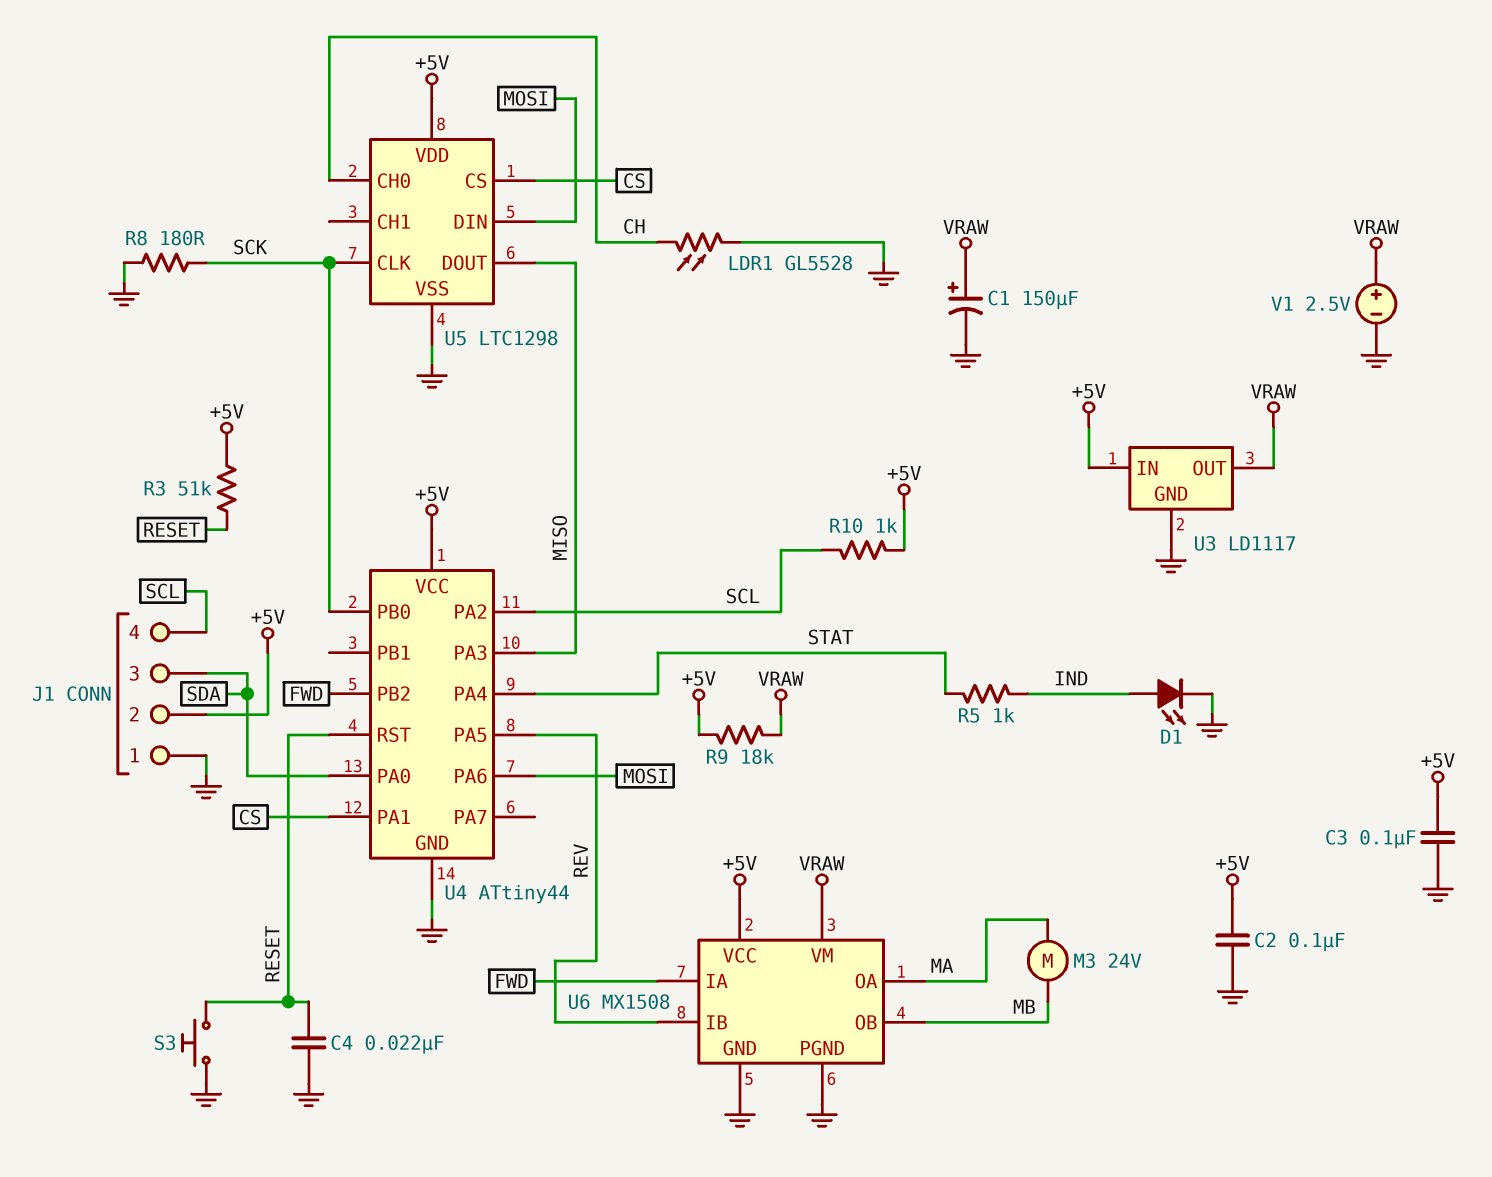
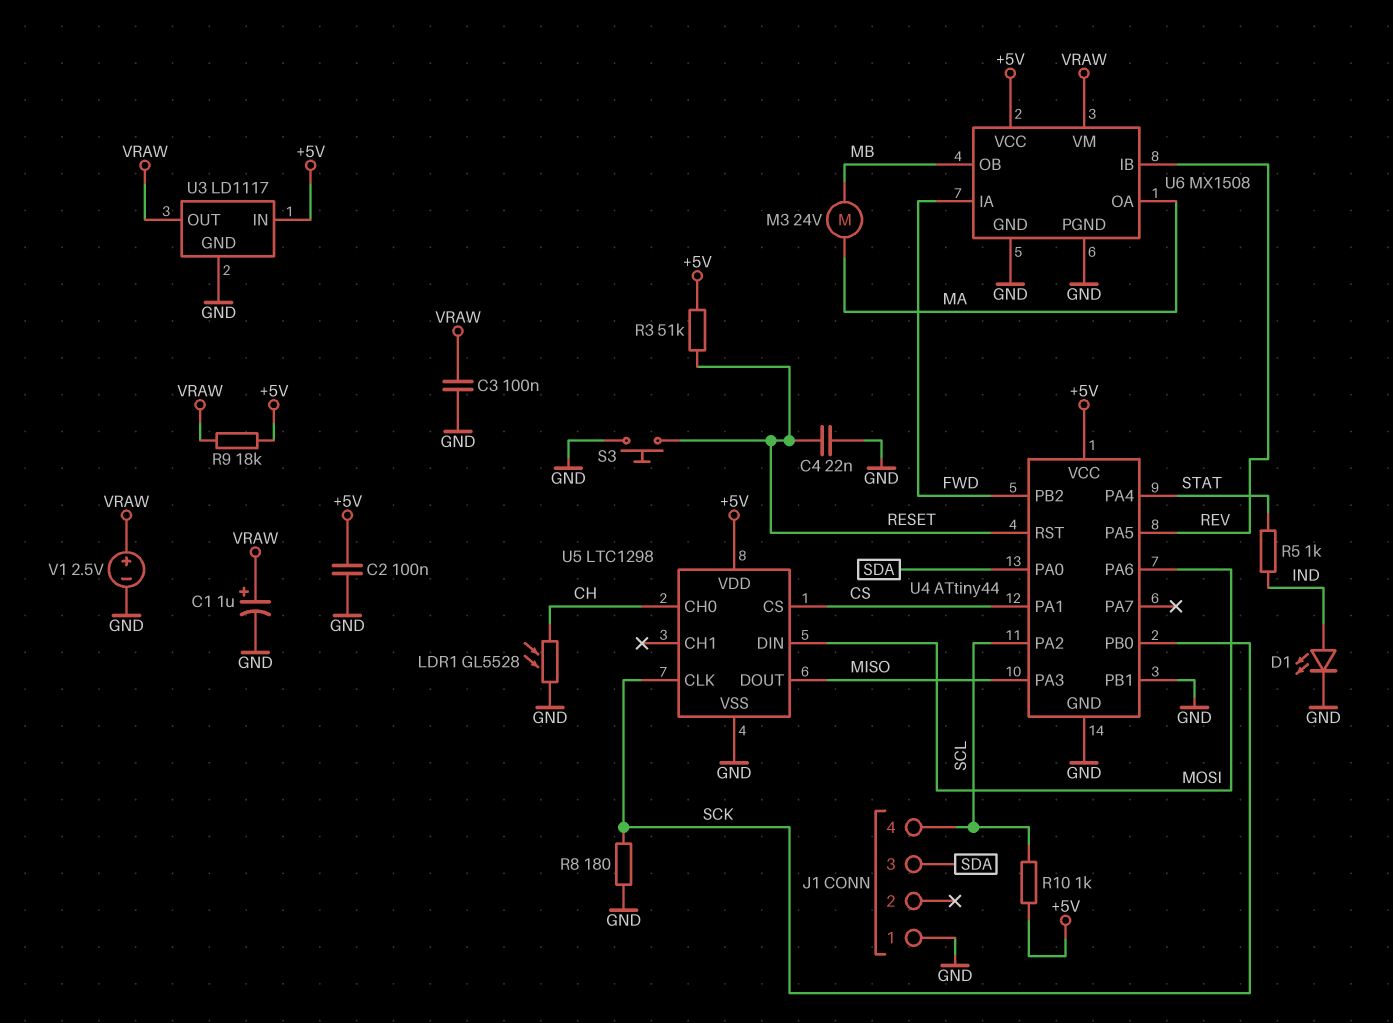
C1: 150uF (plus VRAW, minus GND) -> 1uF (plus VRAW, minus GND)
C3: 100nF (+5V, GND) -> 100nF (GND, VRAW)
J1 pin 2: +5V -> none
U4 pin PB1: none -> GND

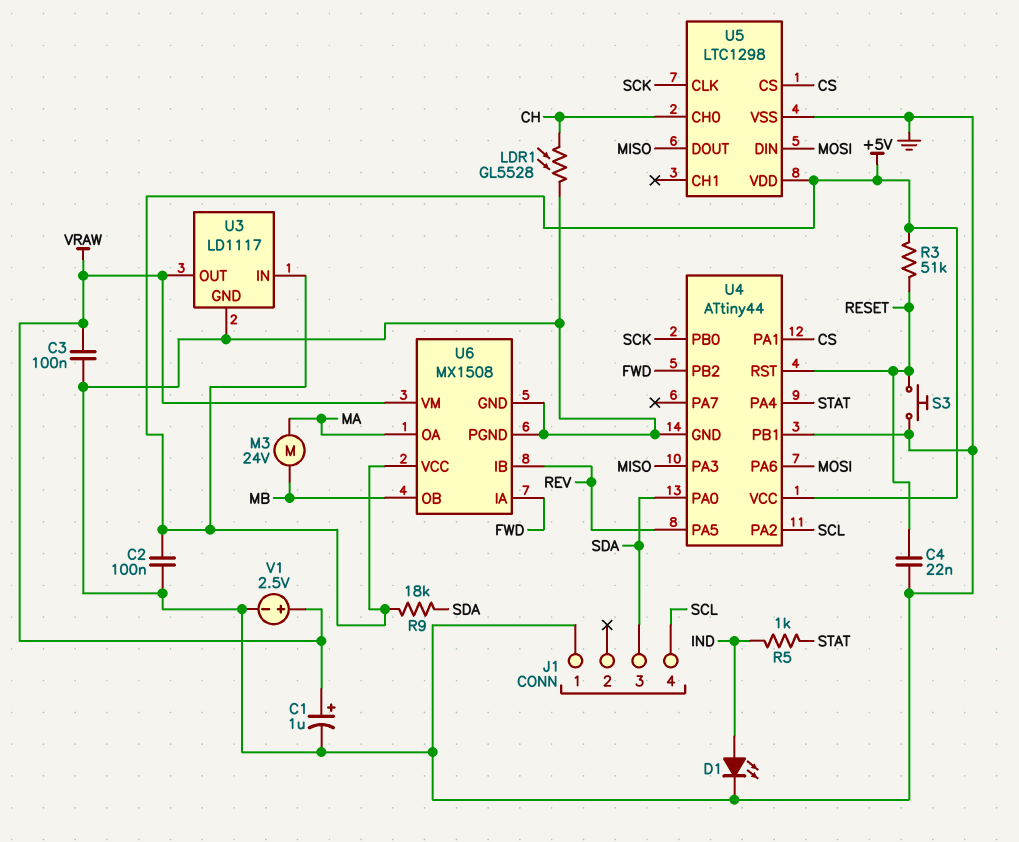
R8: 180 (GND, SCK) -> none
R9: 18k (+5V, VRAW) -> 18k (+5V, SDA)
R10: 1k (+5V, SCL) -> none

